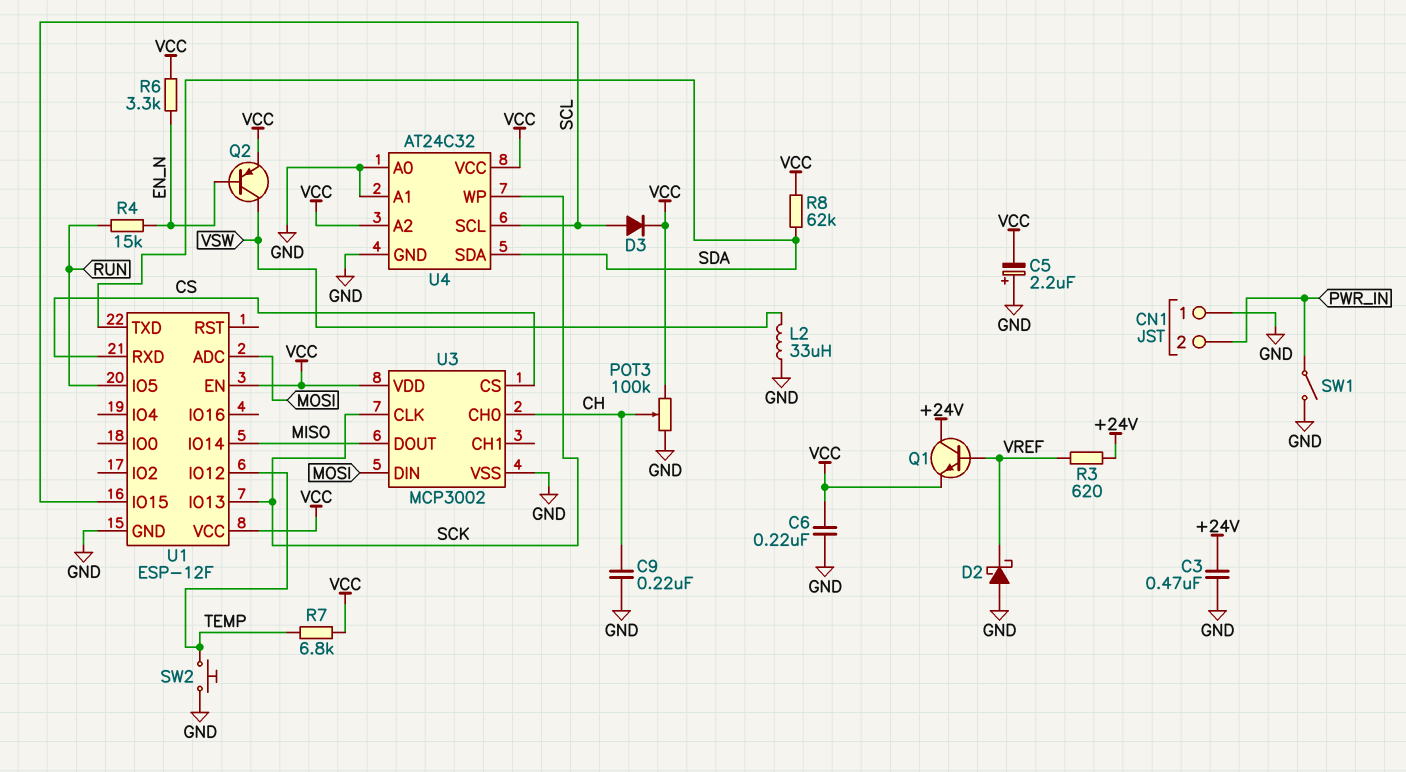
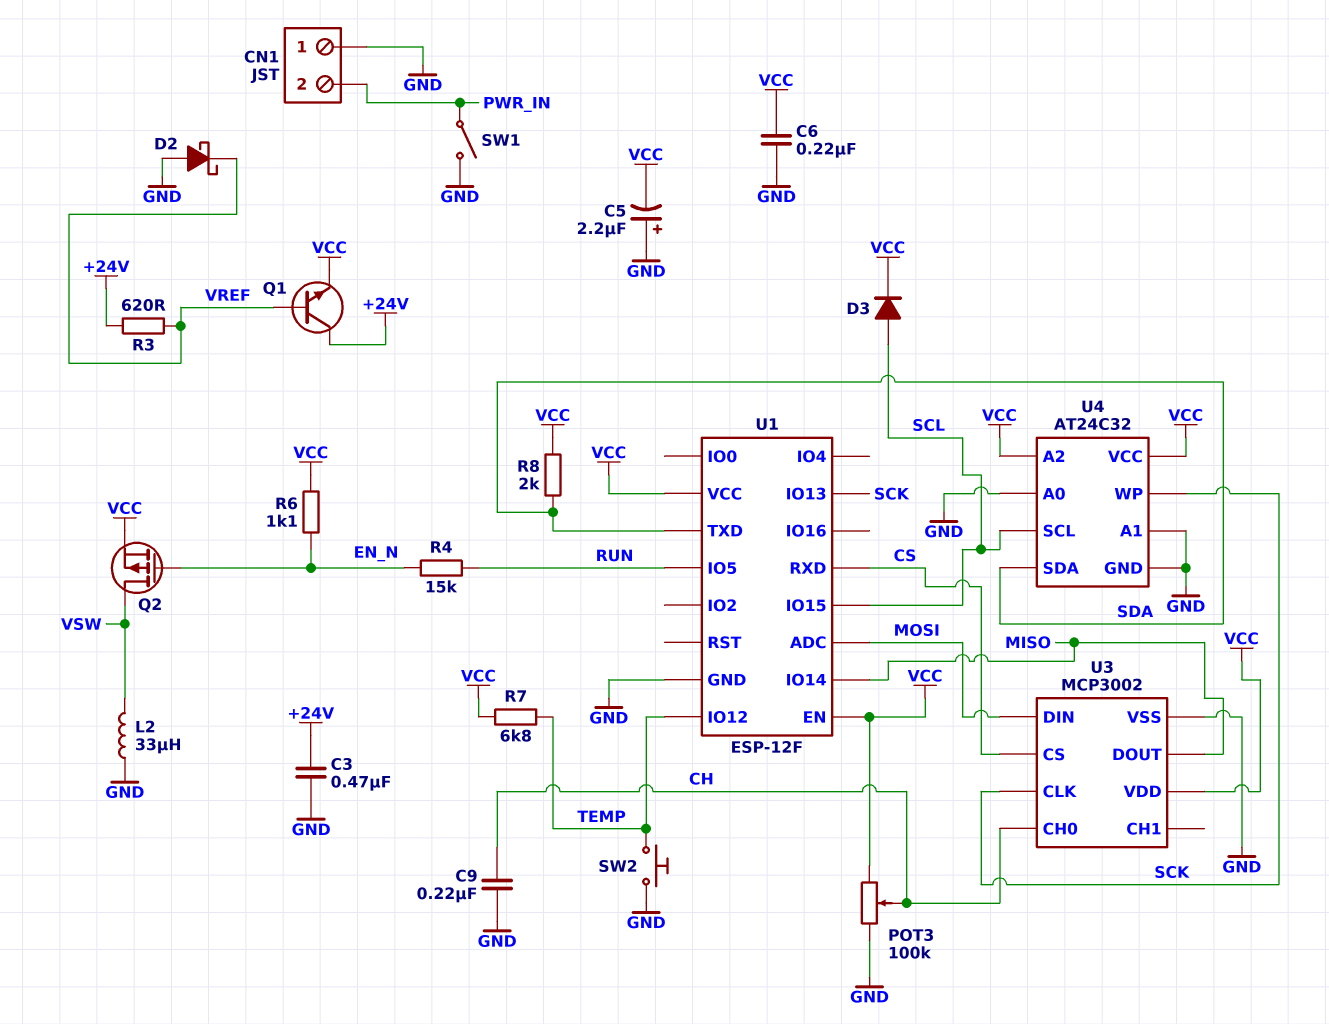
Q2: PNP (B EN_N, C VSW, E VCC) -> PMOS (G EN_N, D VSW, S VCC)
R6: 3.3k (EN_N, VCC) -> 1.1k (EN_N, VCC)
R8: 62k (SDA, VCC) -> 2k (SDA, VCC)

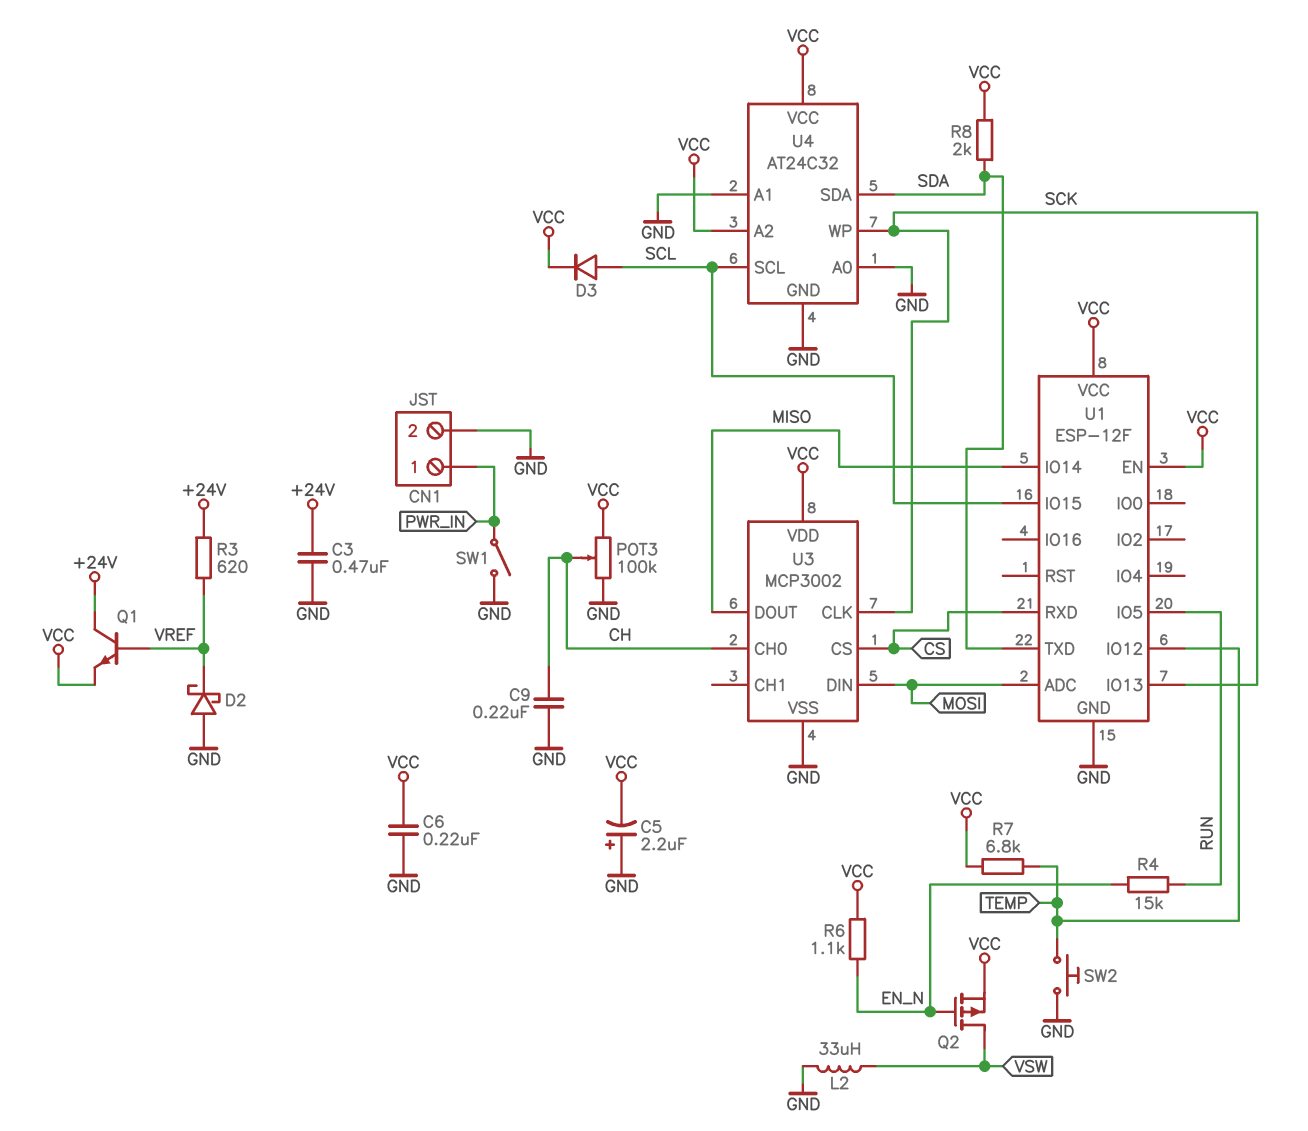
CN1 pin 1: GND -> PWR_IN
CN1 pin 2: PWR_IN -> GND

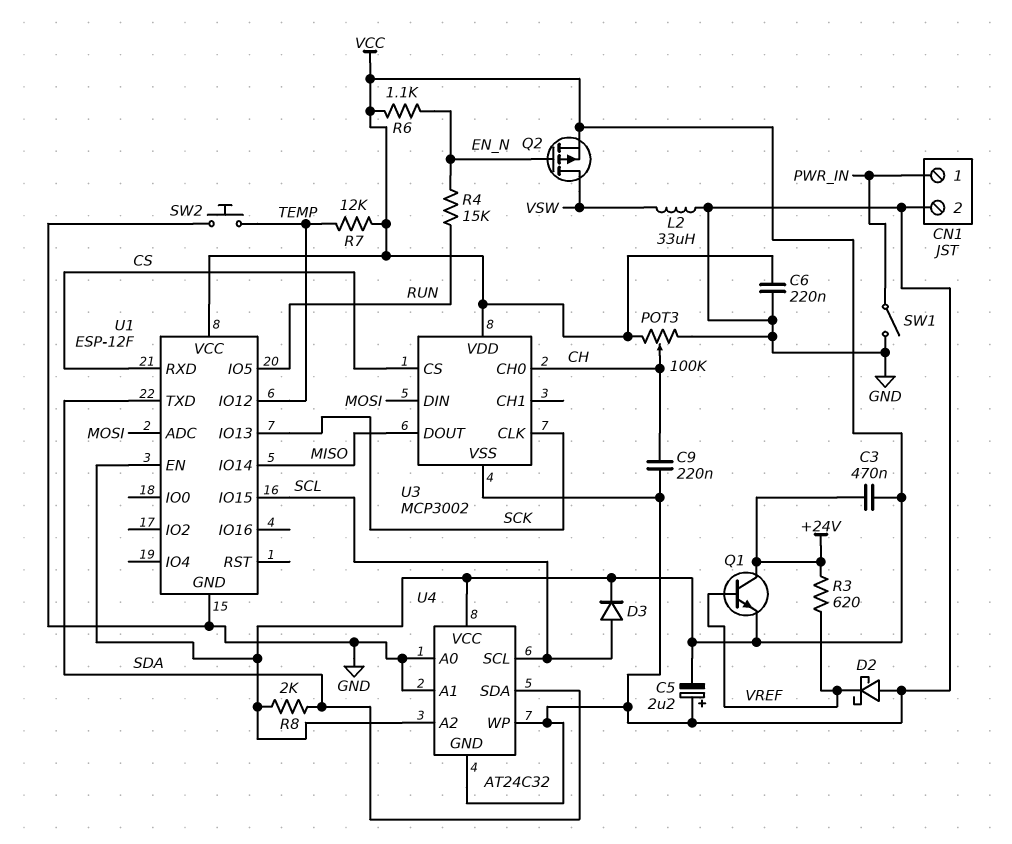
C3: 470nF (+24V, GND) -> 470nF (+24V, VCC)
R7: 6.8k (TEMP, VCC) -> 12k (TEMP, VCC)
U4 pin WP: SCK -> GND

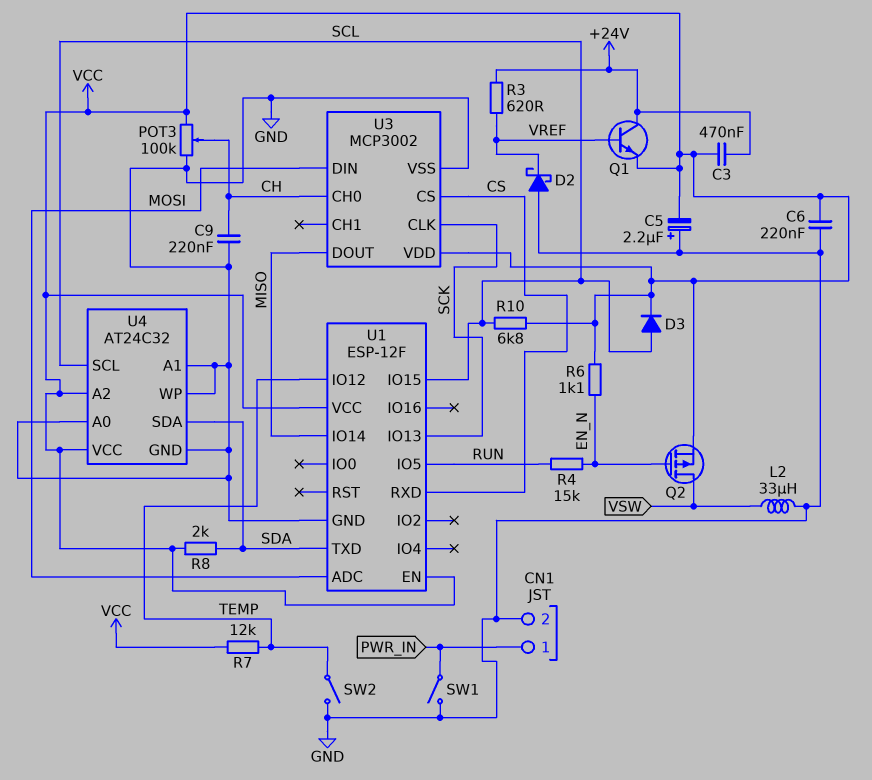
R10: none -> 6.8k (SCL, VCC)
SW2: button (GND, TEMP) -> switch (GND, TEMP)

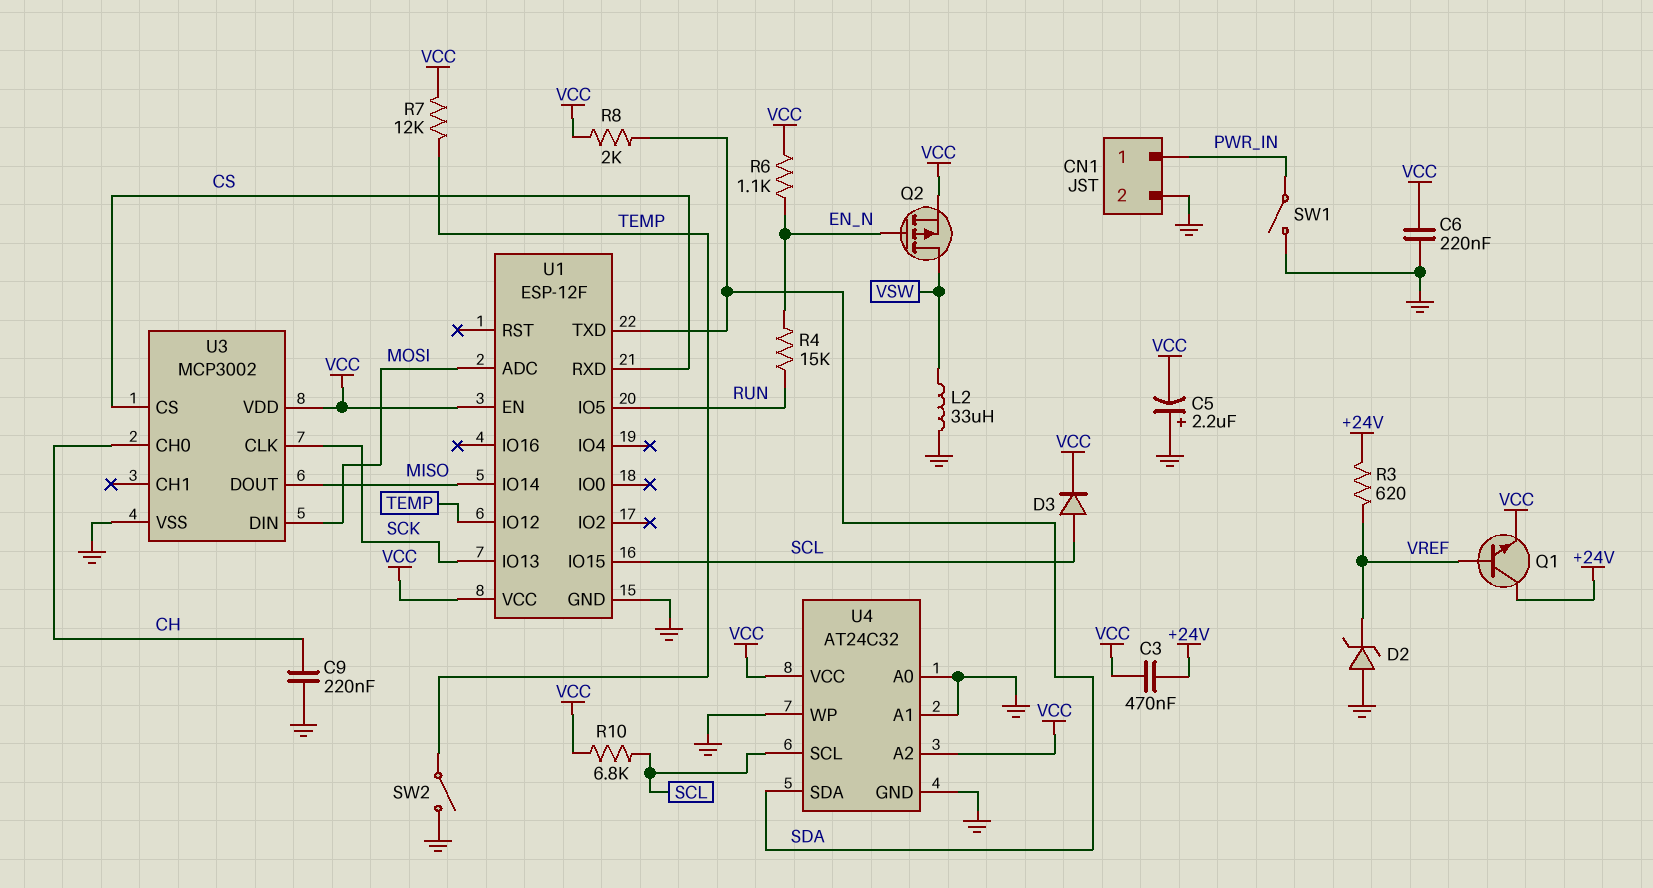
D2: schottky (A GND, K VREF) -> zener (A GND, K VREF)
POT3: 100k (GND, VCC, wiper CH) -> none

